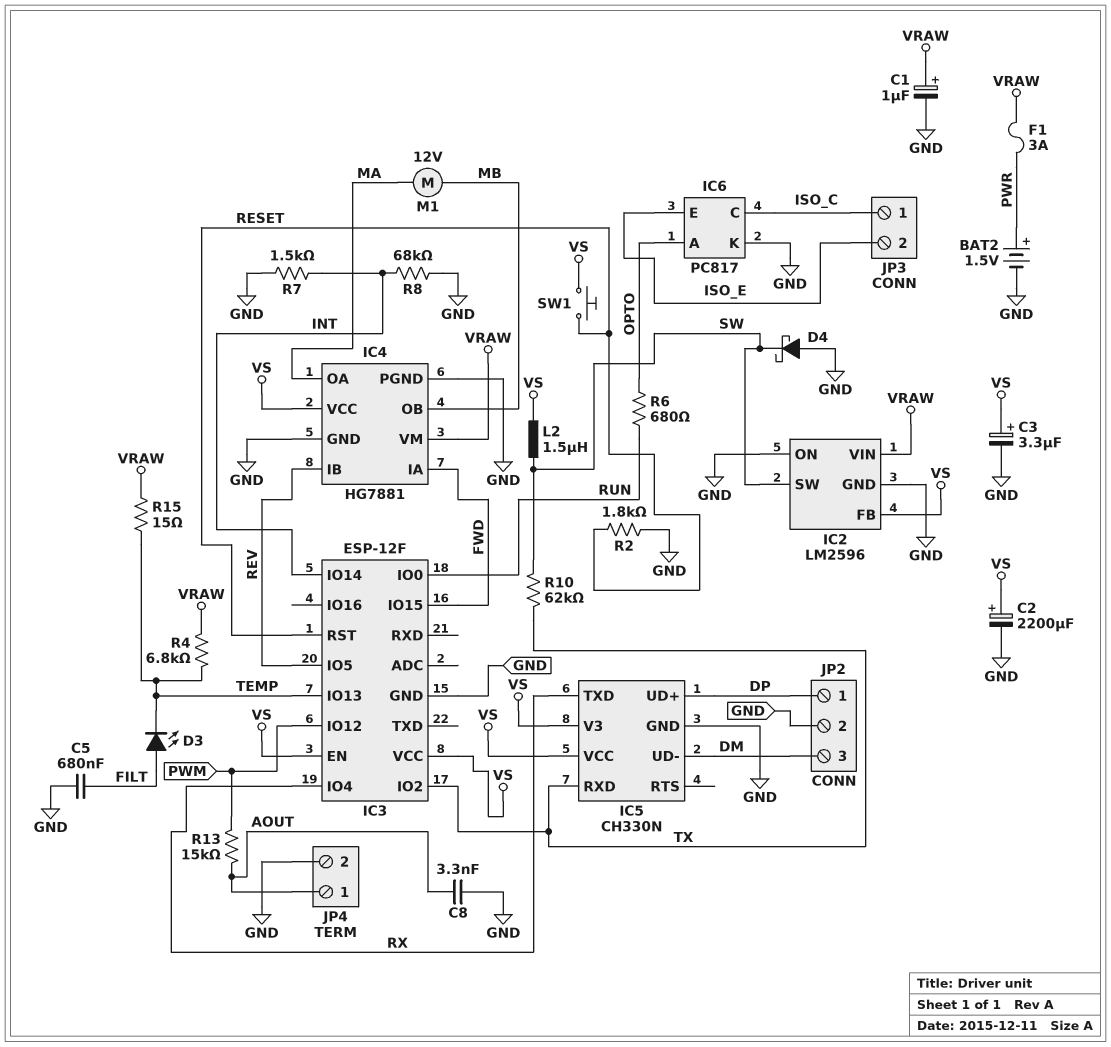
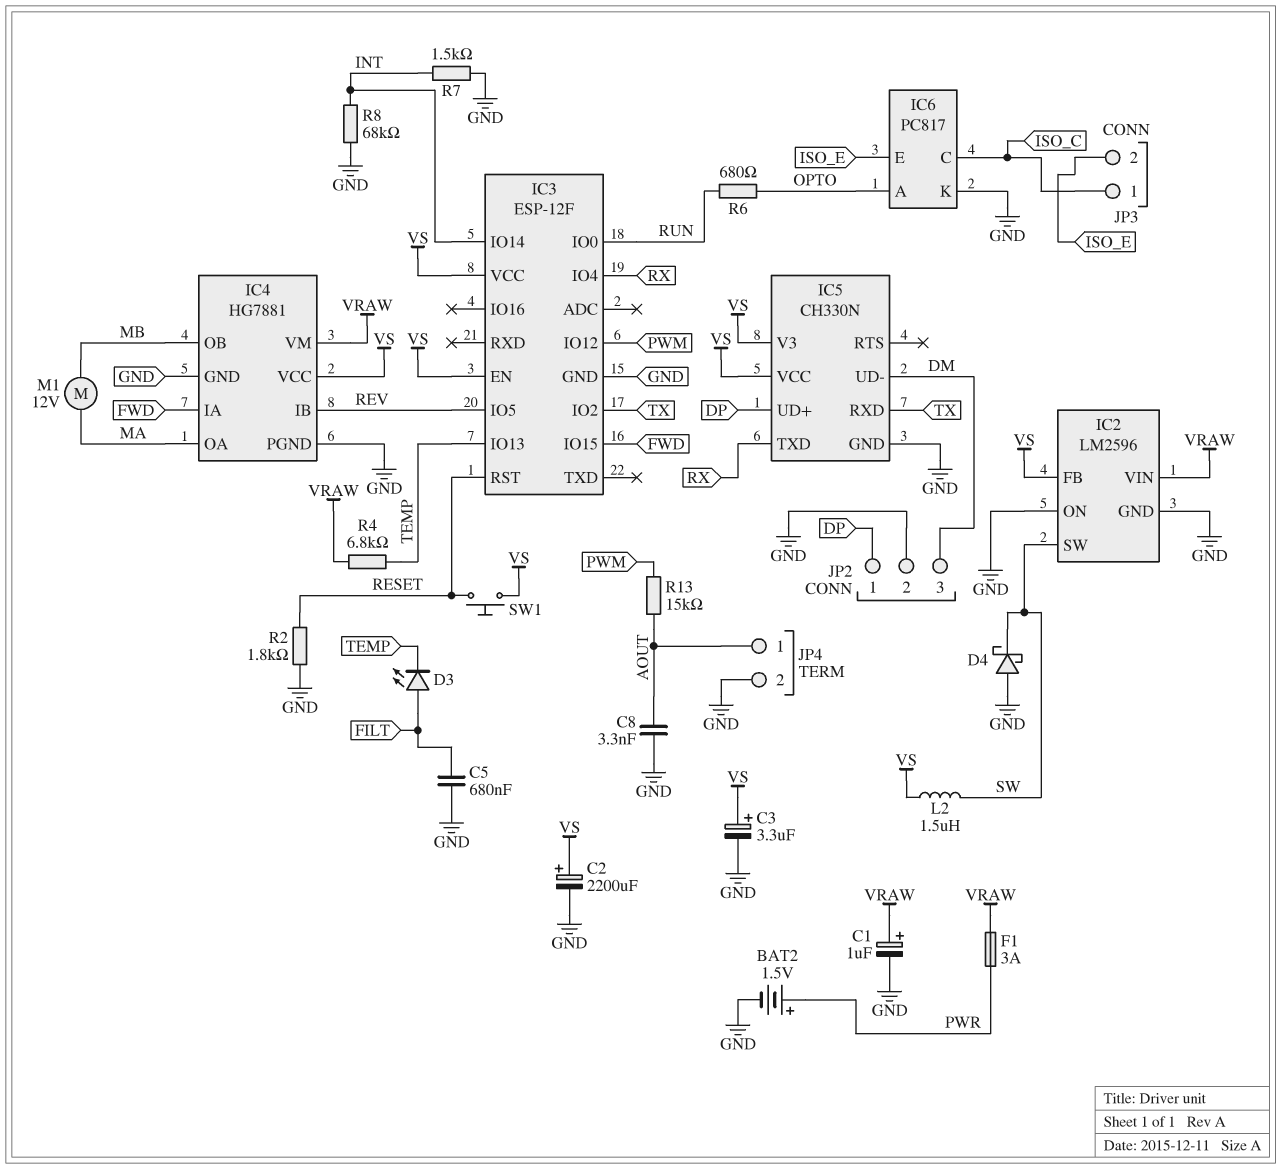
R10: 62k (SW, TX) -> none
R15: 15 (TEMP, VRAW) -> none

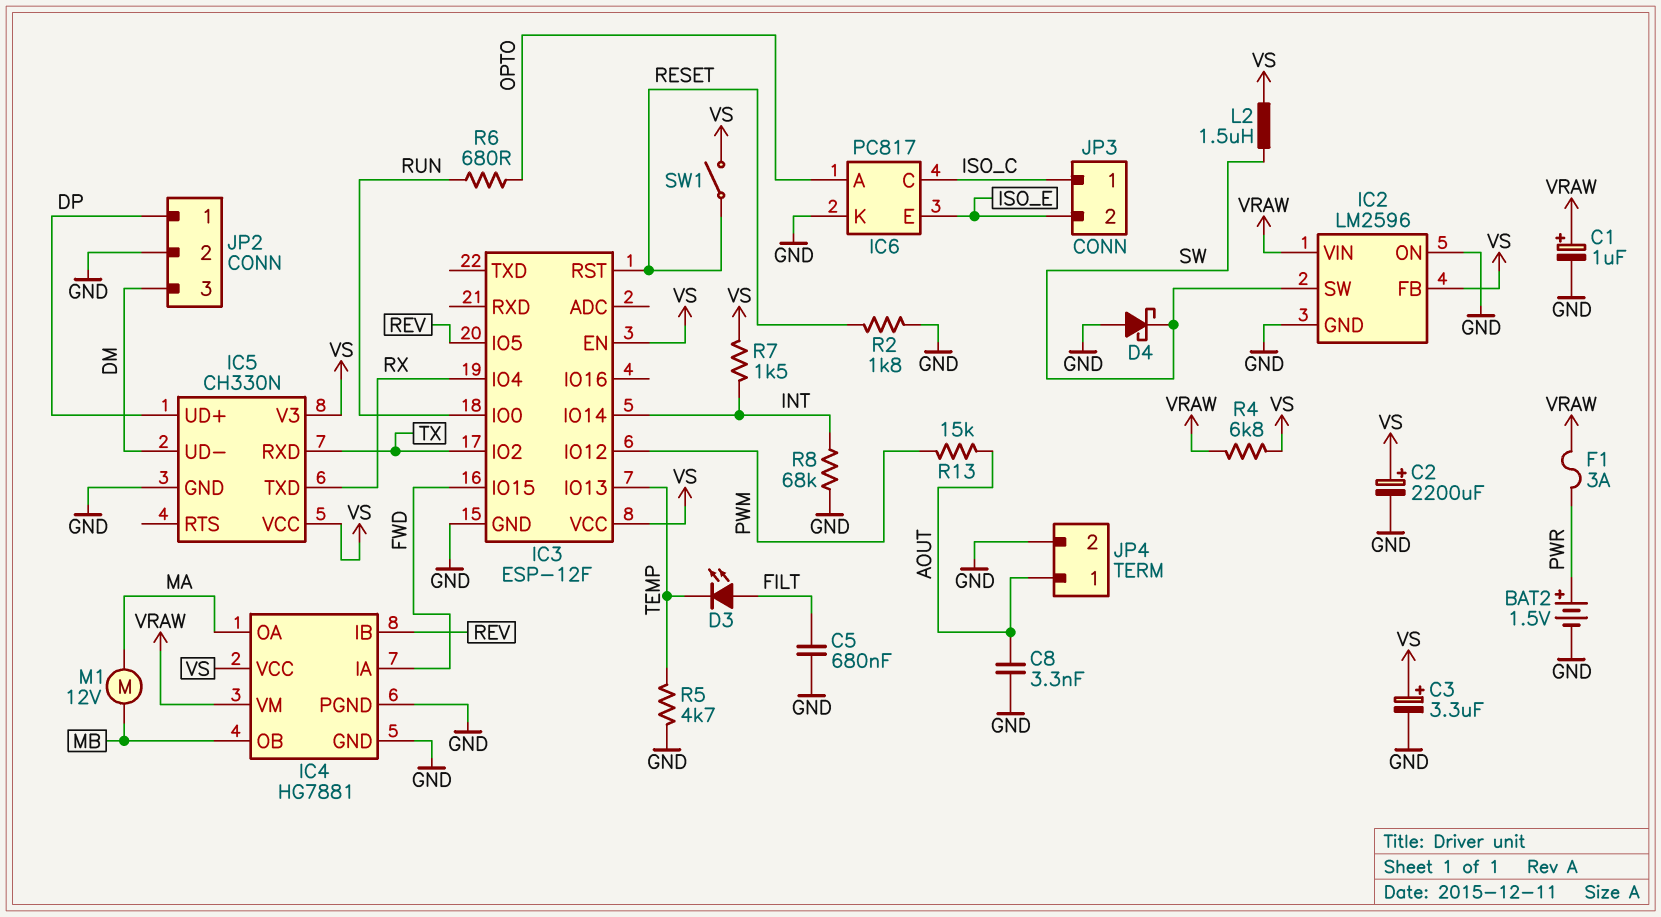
R4: 6.8k (TEMP, VRAW) -> 6.8k (VRAW, VS)
R5: none -> 4.7k (GND, TEMP)
R7: 1.5k (GND, INT) -> 1.5k (INT, VS)
SW1: button (RESET, VS) -> switch (RESET, VS)

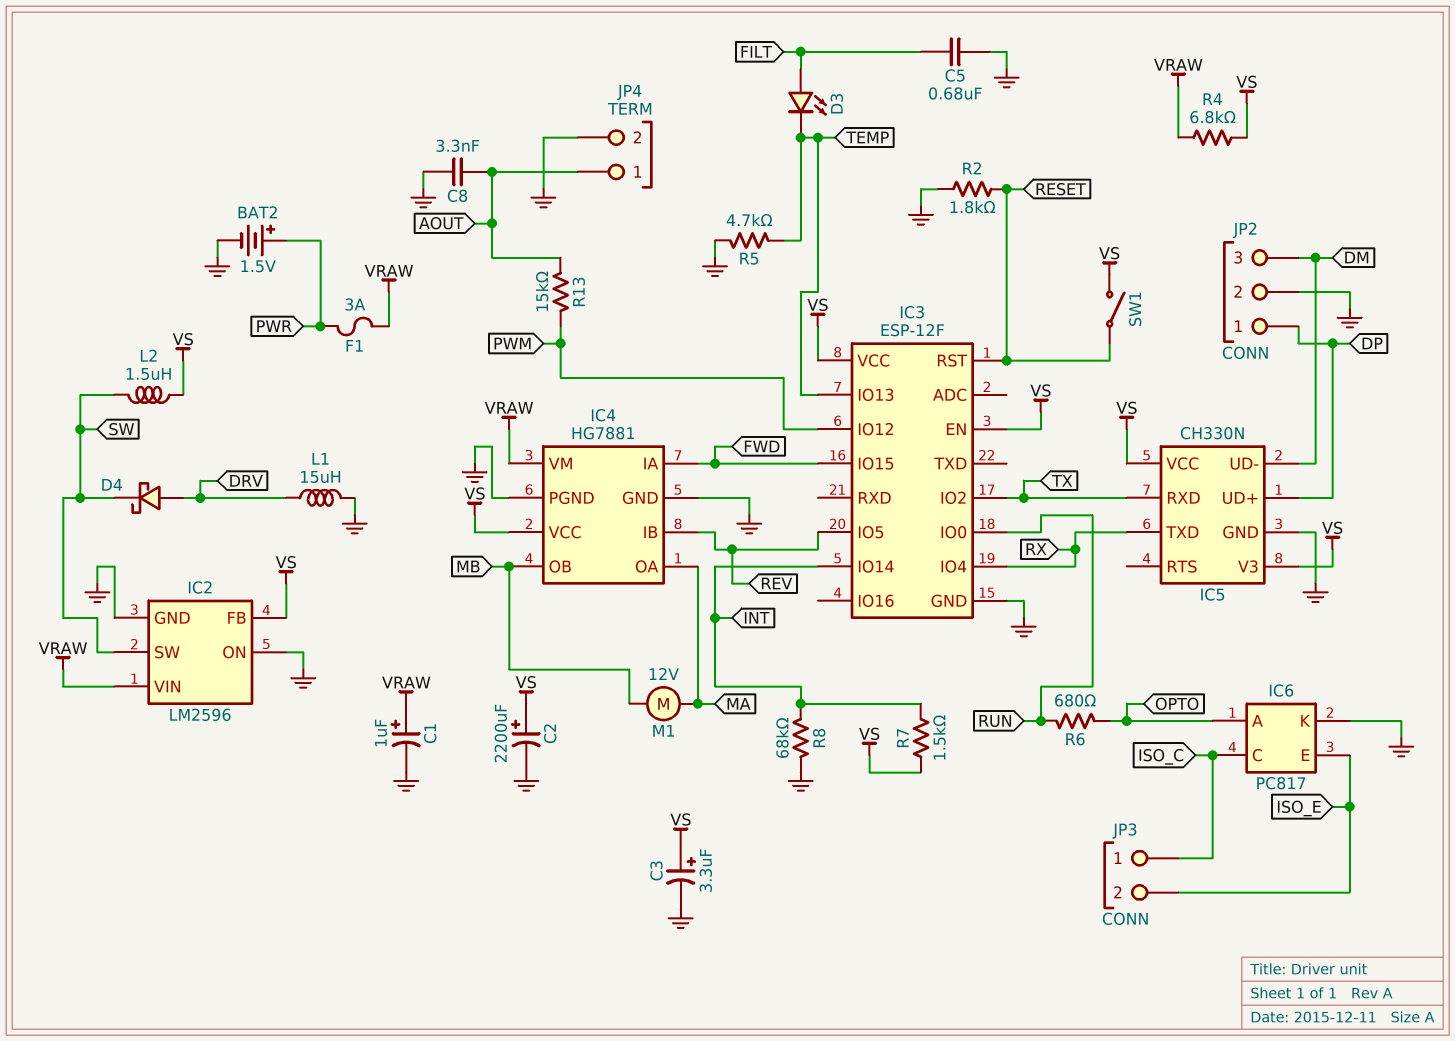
D4: schottky (A GND, K SW) -> schottky (A DRV, K SW)
L1: none -> 15uH (DRV, GND)

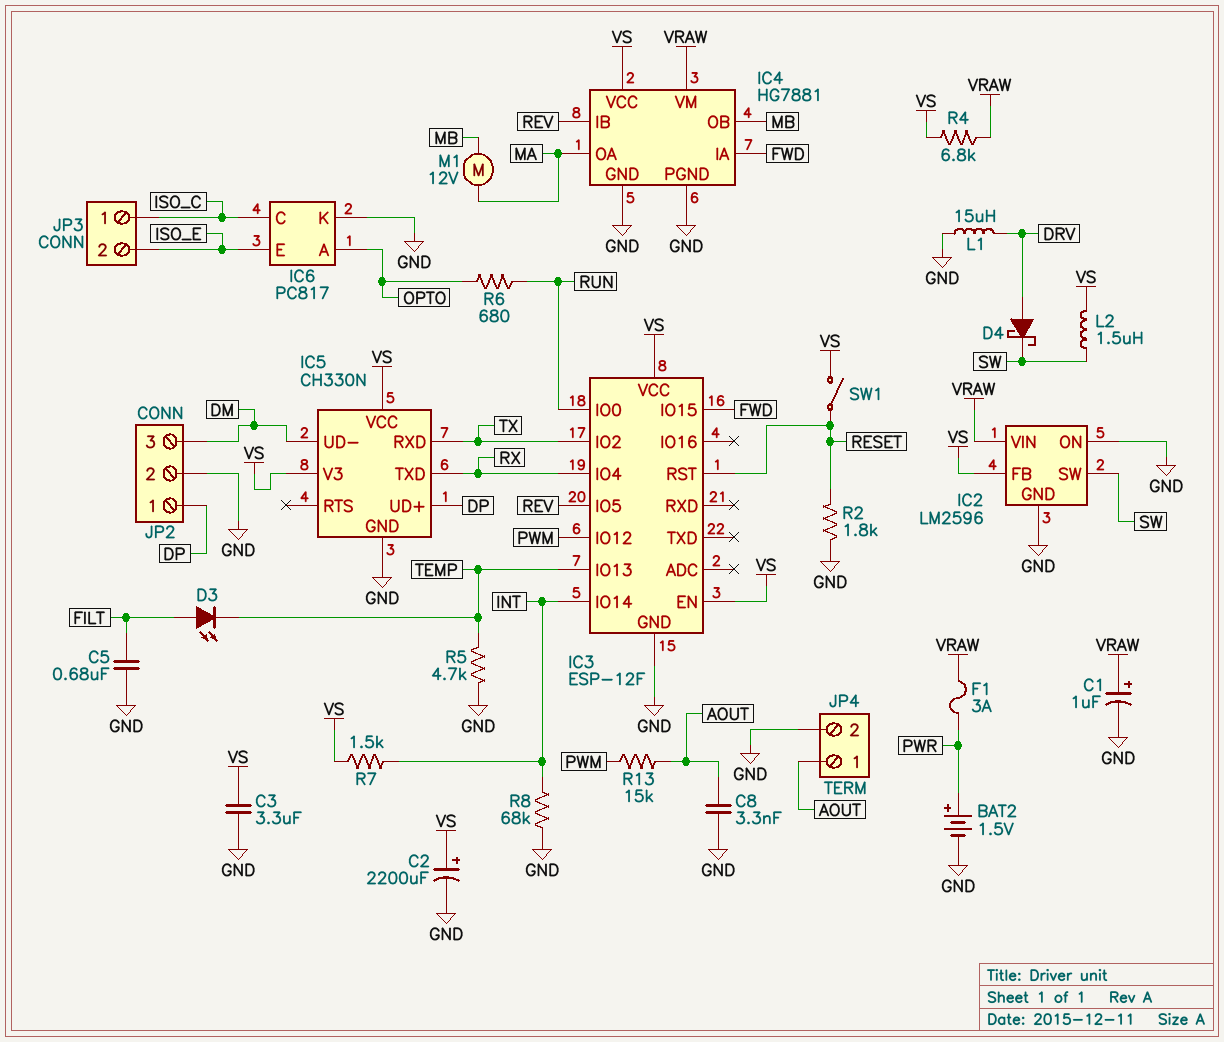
C3: 3.3uF (plus VS, minus GND) -> 3.3uF (GND, VS)

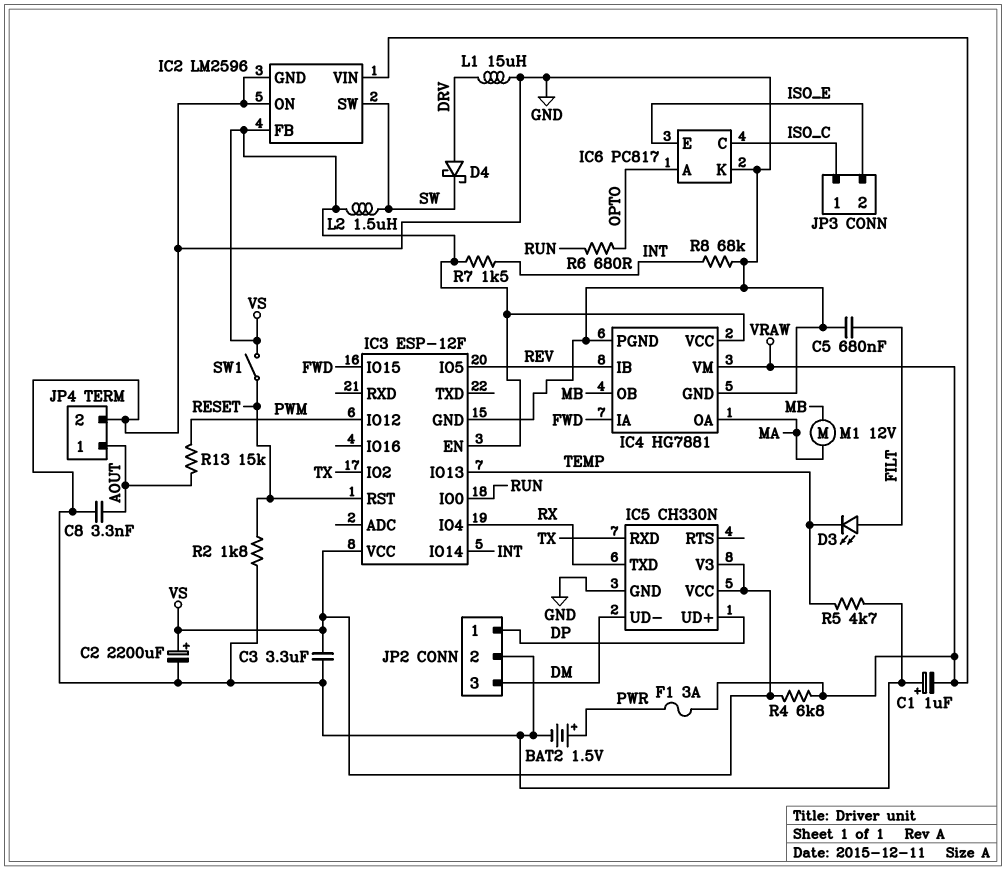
C1: 1uF (plus VRAW, minus GND) -> 1uF (plus GND, minus VRAW)

